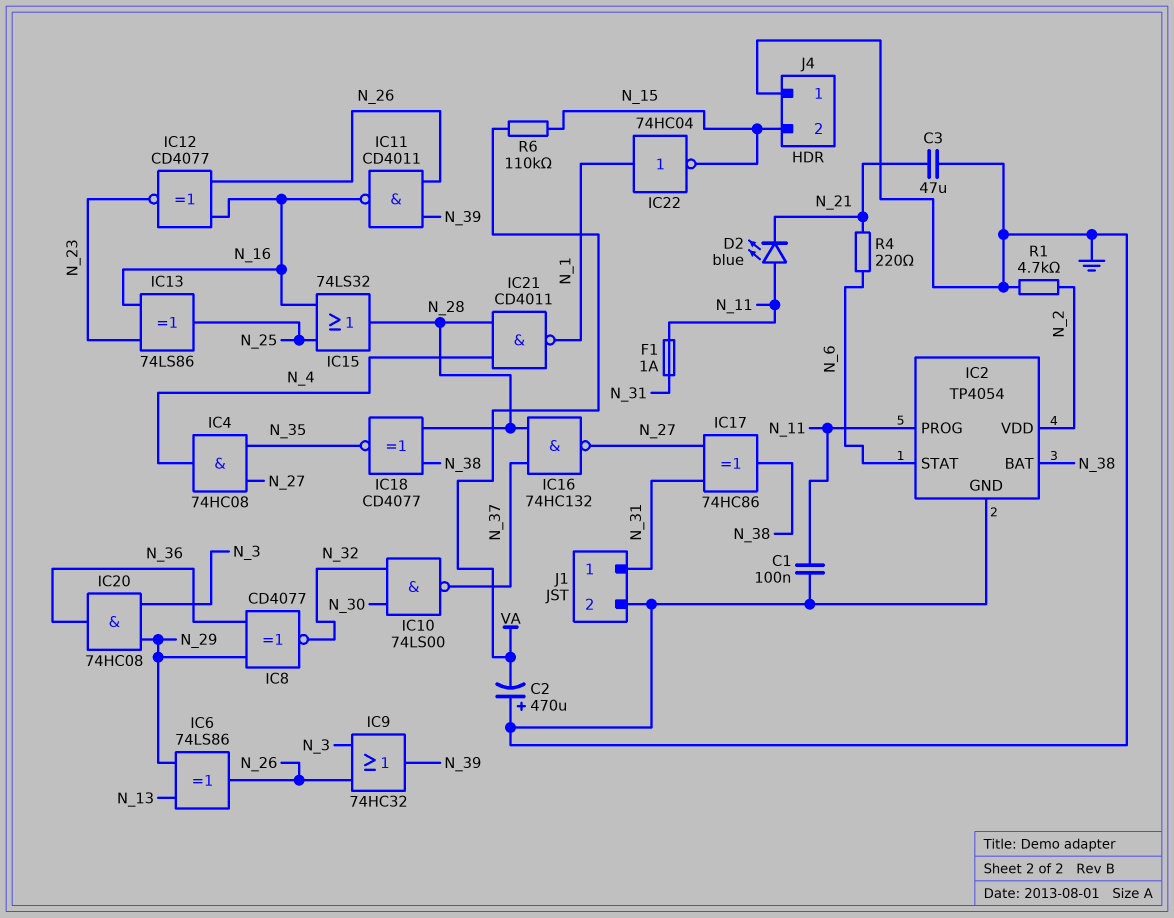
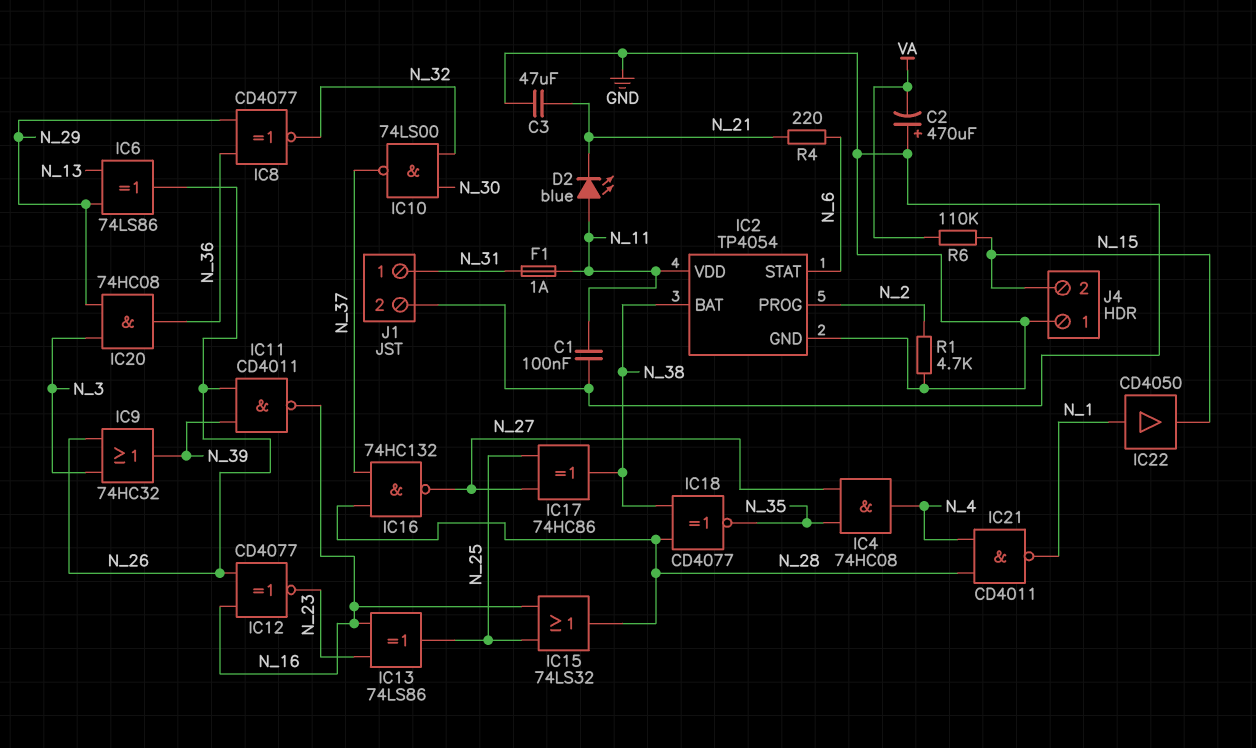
IC2 pin PROG: N_11 -> N_2
IC2 pin VDD: N_2 -> N_11
IC17: XOR 74HC86 (in N_27, in N_31, out N_38) -> XOR 74HC86 (in N_25, in N_27, out N_38)
IC22: NOT 74HC04 (in N_1, out N_15) -> buffer CD4050 (in N_1, out N_15)

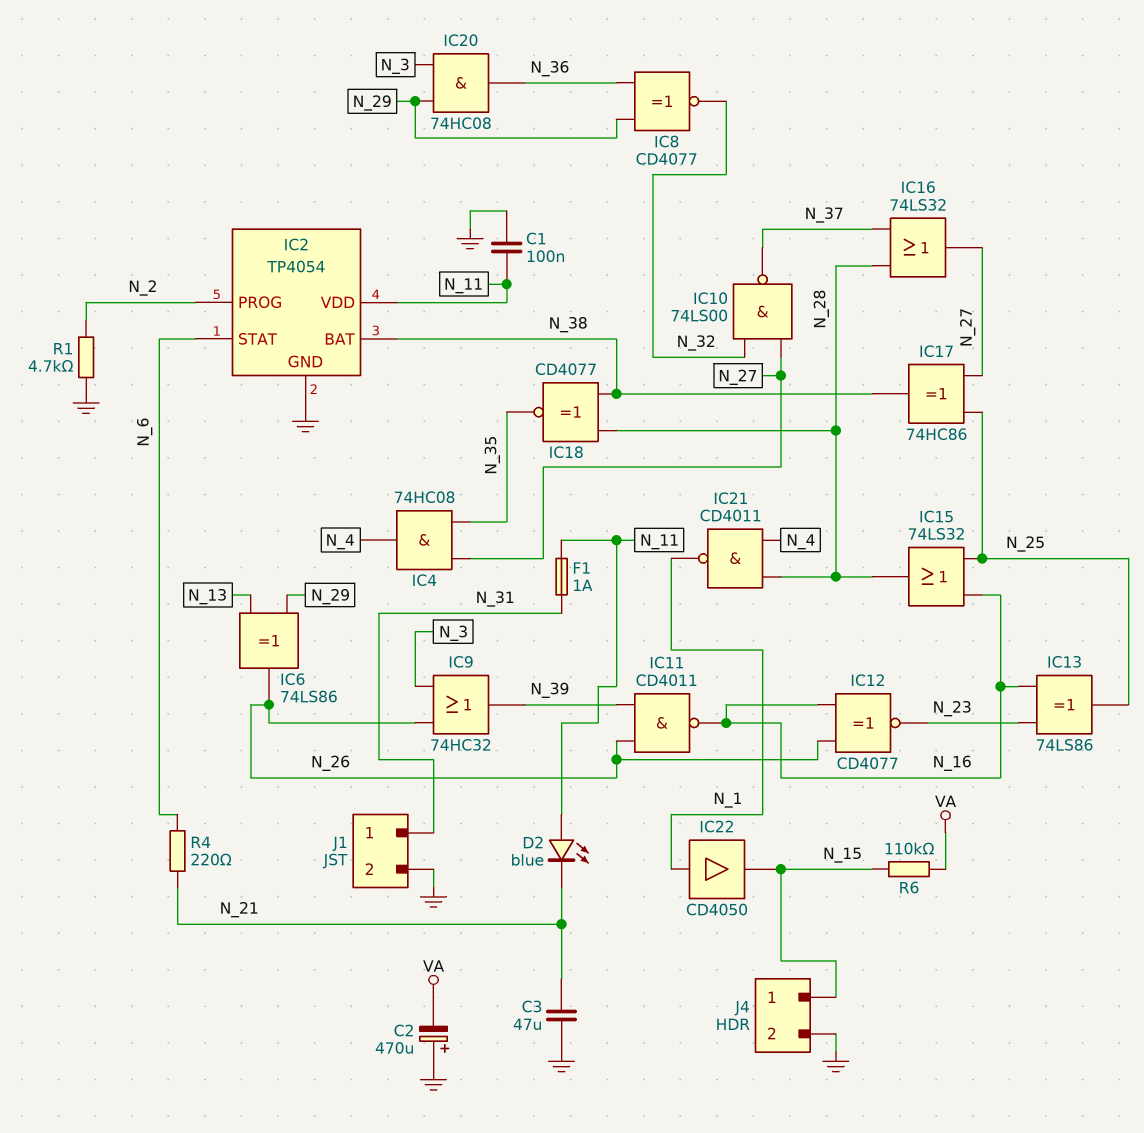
IC10: NAND 74LS00 (in N_30, in N_32, out N_37) -> NAND 74LS00 (in N_27, in N_32, out N_37)
IC16: NAND 74HC132 (in N_28, in N_37, out N_27) -> OR 74LS32 (in N_28, in N_37, out N_27)
J4 pin 1: GND -> N_15
J4 pin 2: N_15 -> GND

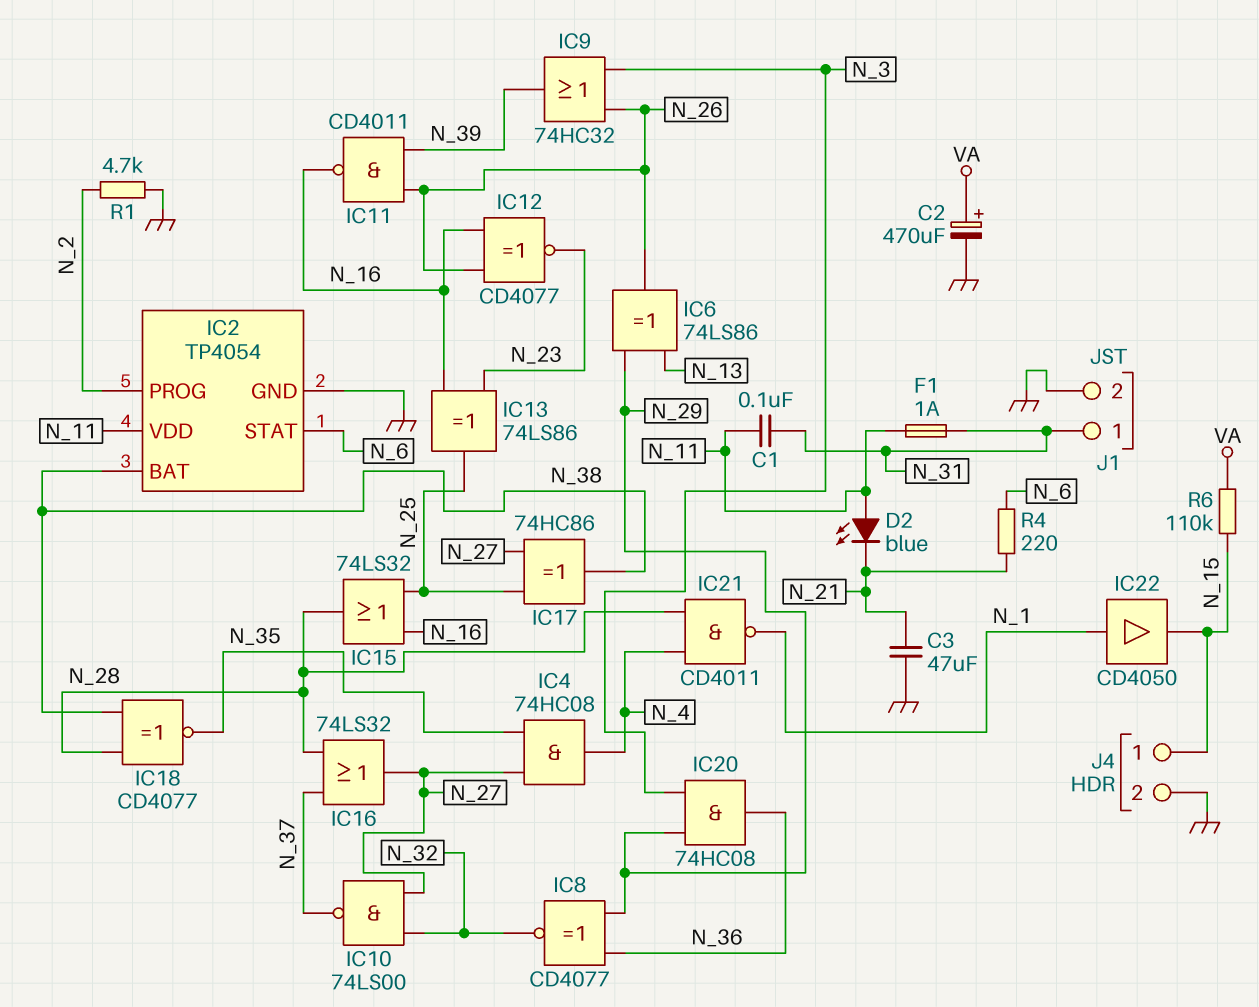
C1: 100nF (GND, N_11) -> 100nF (N_11, N_31)
C2: 470uF (plus GND, minus VA) -> 470uF (plus VA, minus GND)

